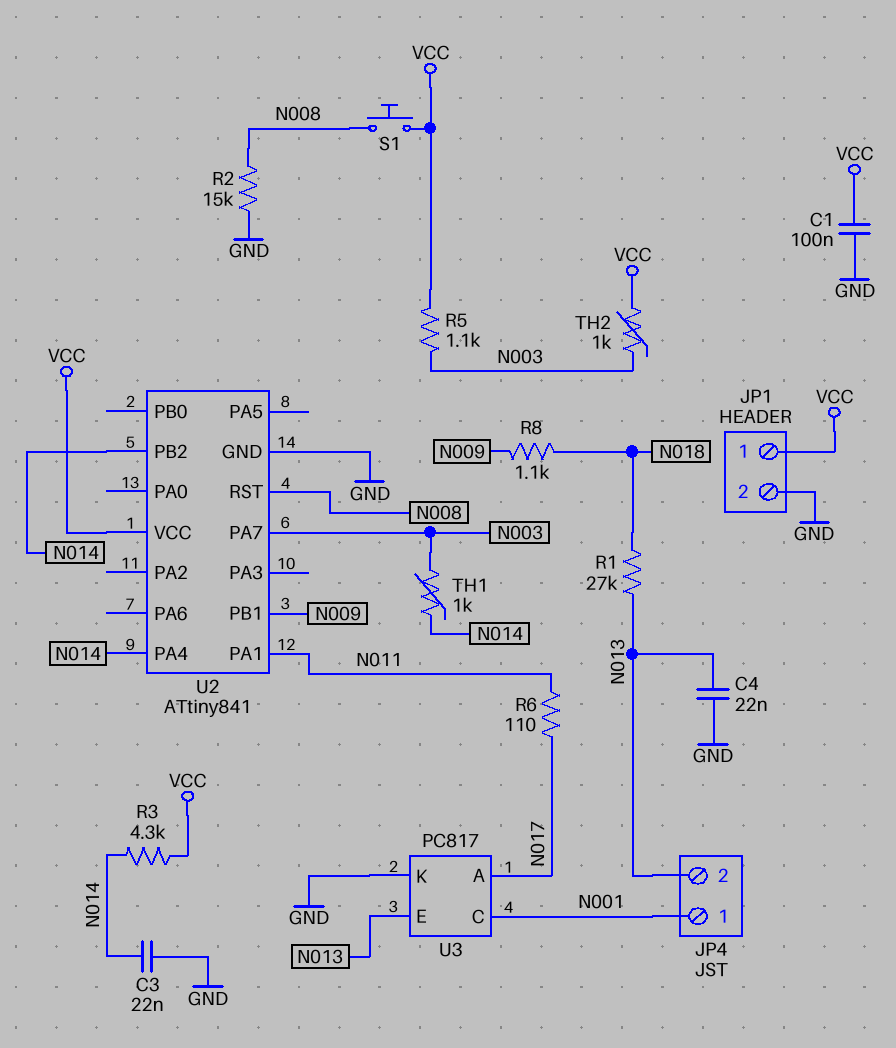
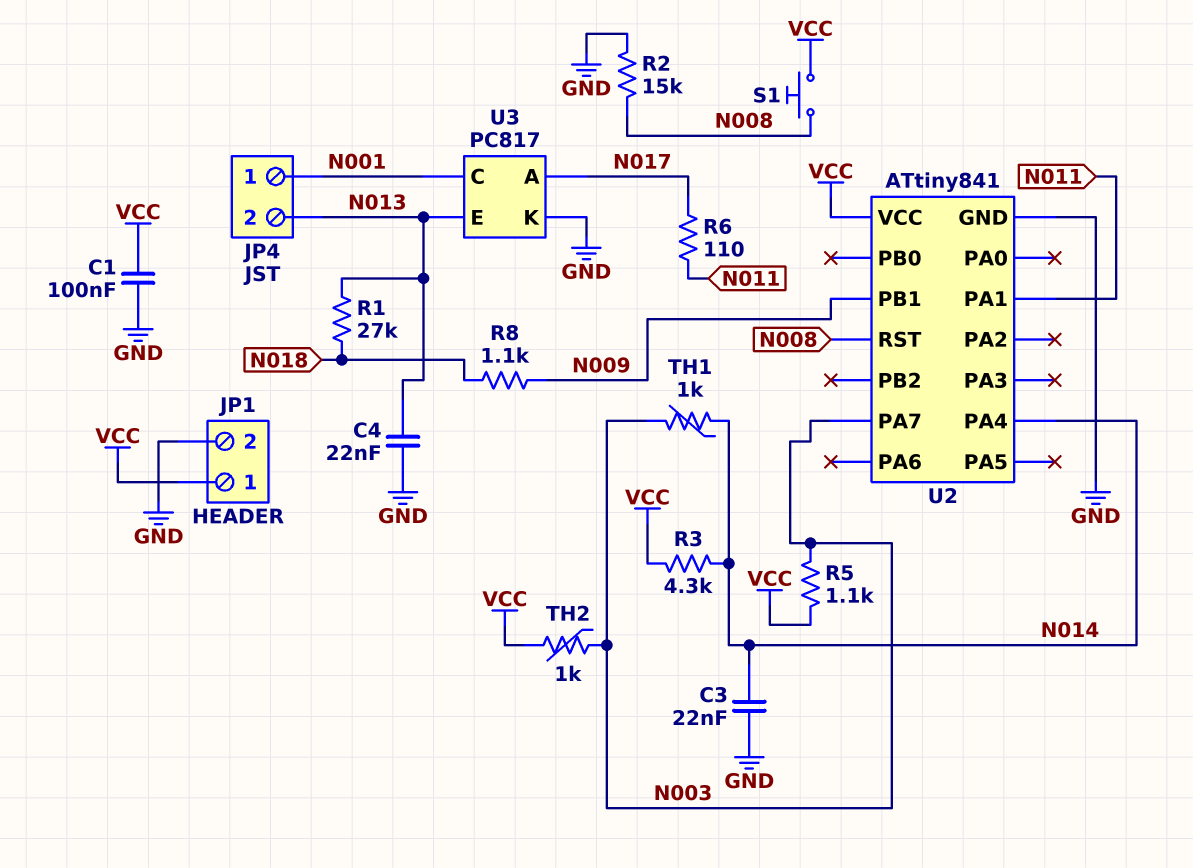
U2 pin PB2: N014 -> none

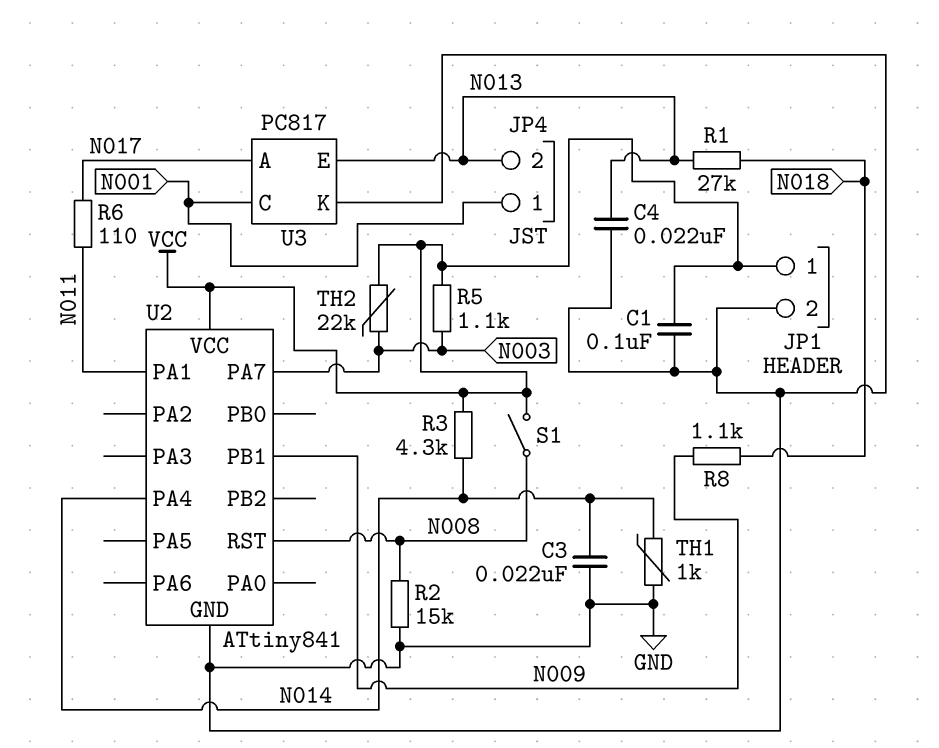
S1: button (N008, VCC) -> switch (N008, VCC)
TH1: 1k (N003, N014) -> 1k (GND, N014)
TH2: 1k (N003, VCC) -> 22k (N003, VCC)

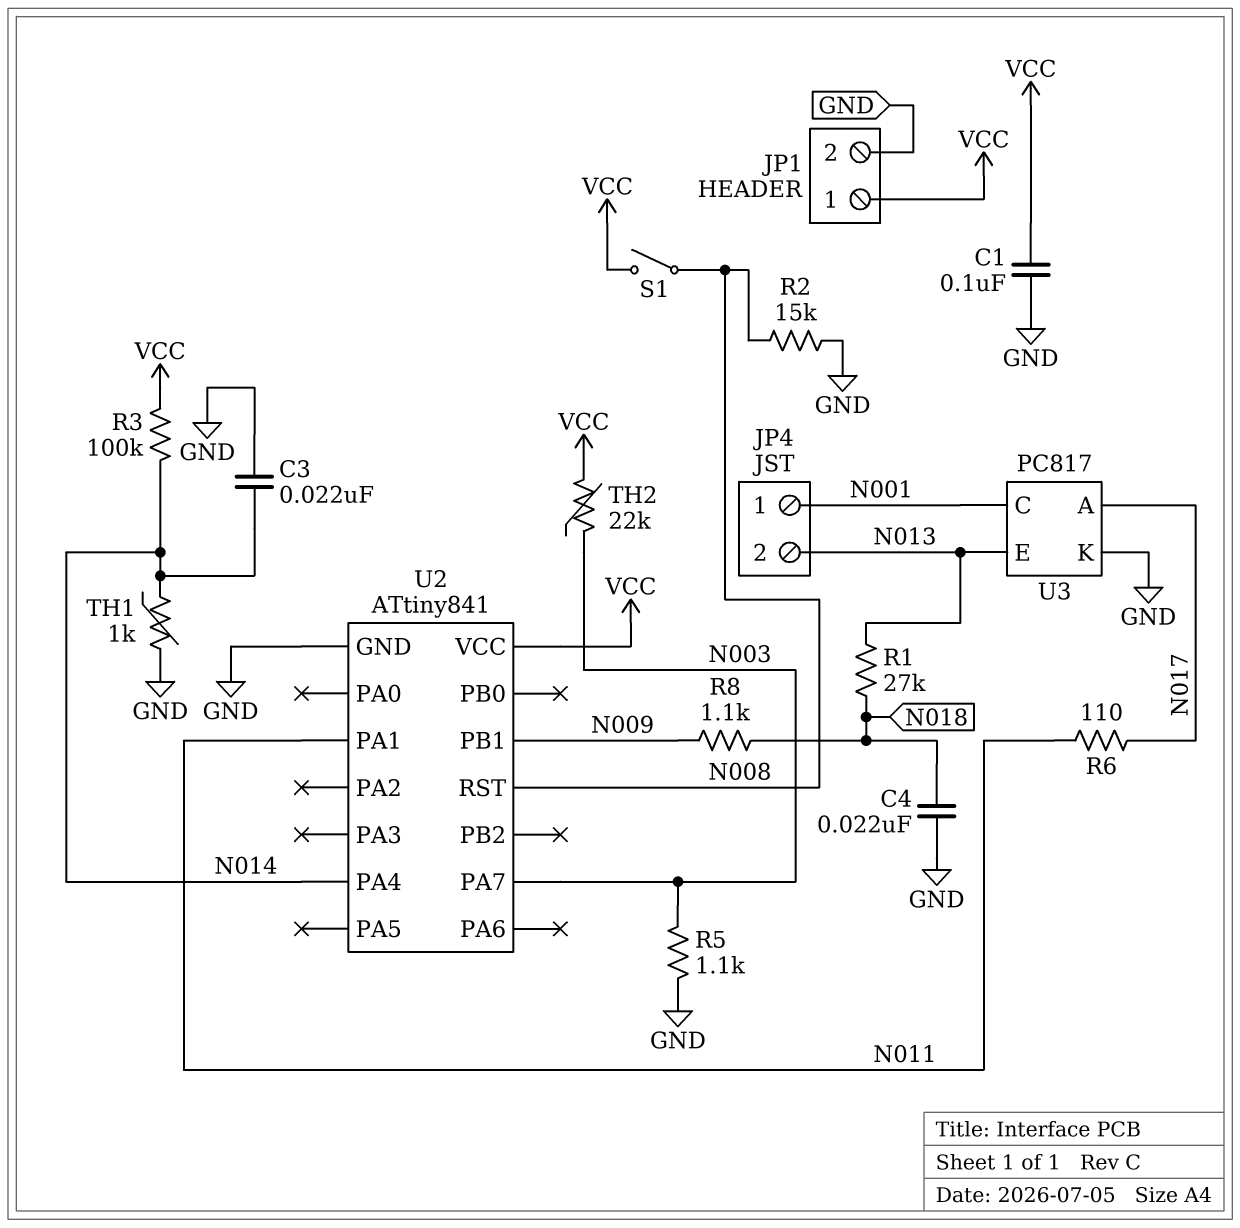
C4: 22nF (GND, N013) -> 22nF (GND, N018)
R3: 4.3k (N014, VCC) -> 100k (N014, VCC)
R5: 1.1k (N003, VCC) -> 1.1k (GND, N003)

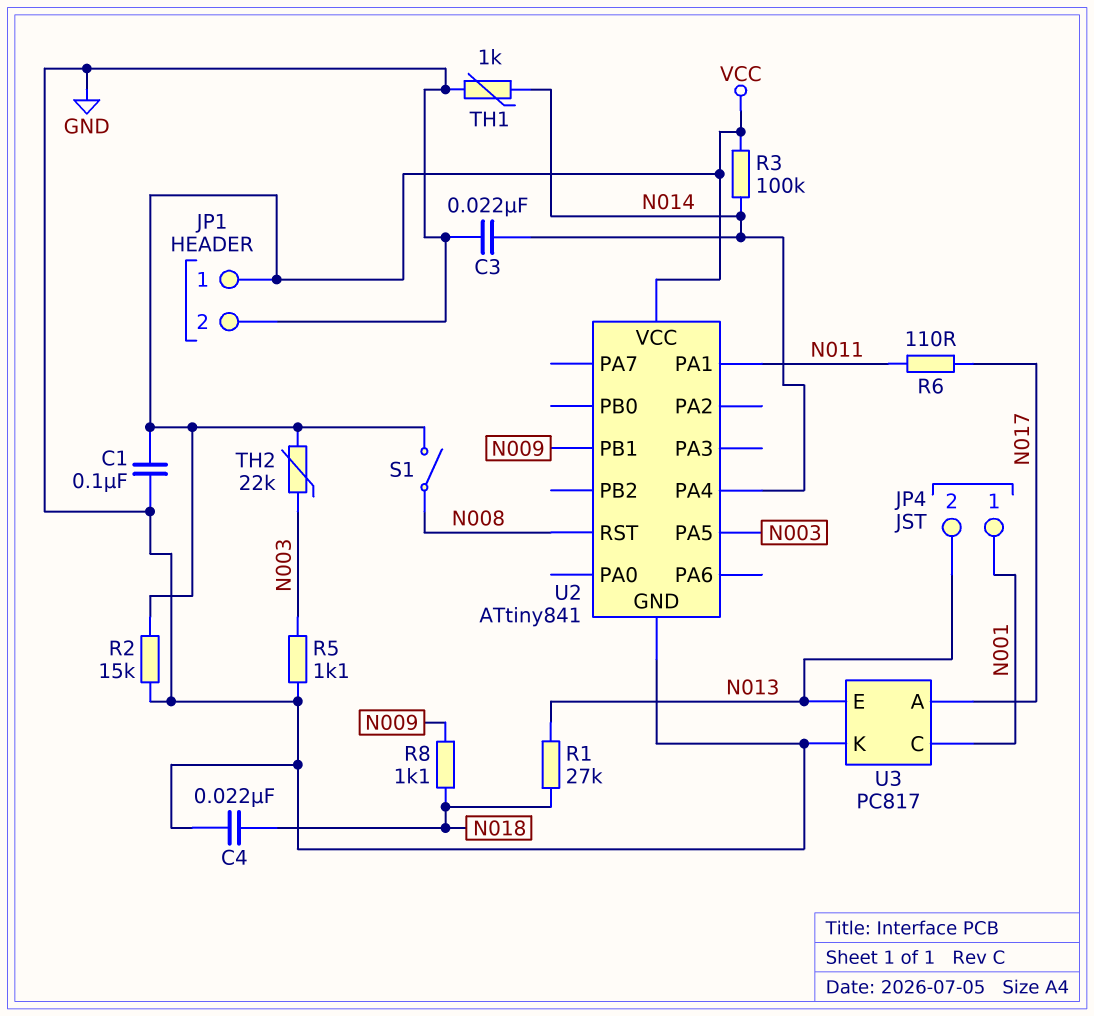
R2: 15k (GND, N008) -> 15k (GND, VCC)
U2 pin PA5: none -> N003
U2 pin PA7: N003 -> none

